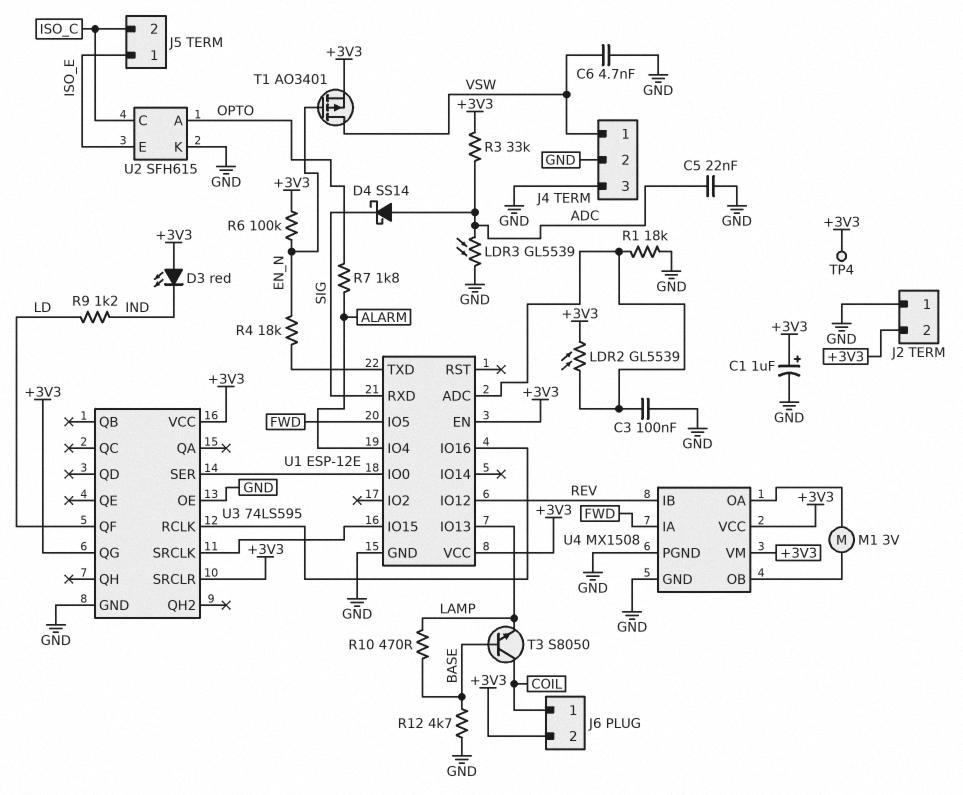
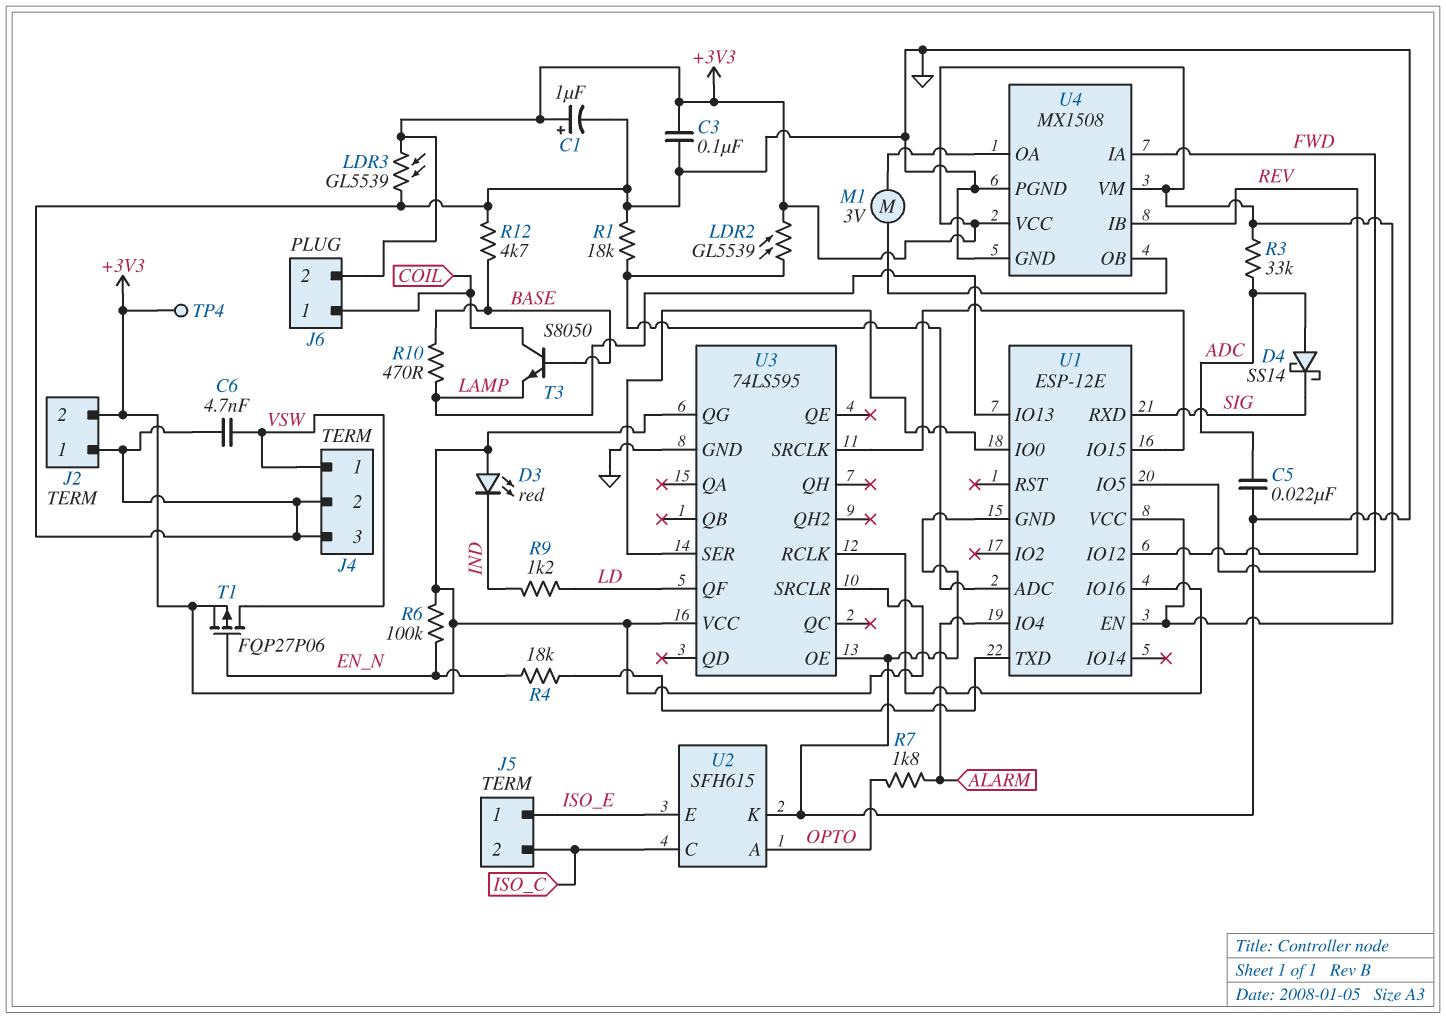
C3: 100nF (GND, U1/ADC) -> 100nF (+3V3, GND)
LDR3: GL5539 (ADC, GND) -> GL5539 (+3V3, GND)
T1: PMOS AO3401 (G EN_N, D VSW, S +3V3) -> PMOS FQP27P06 (G EN_N, D VSW, S +3V3)

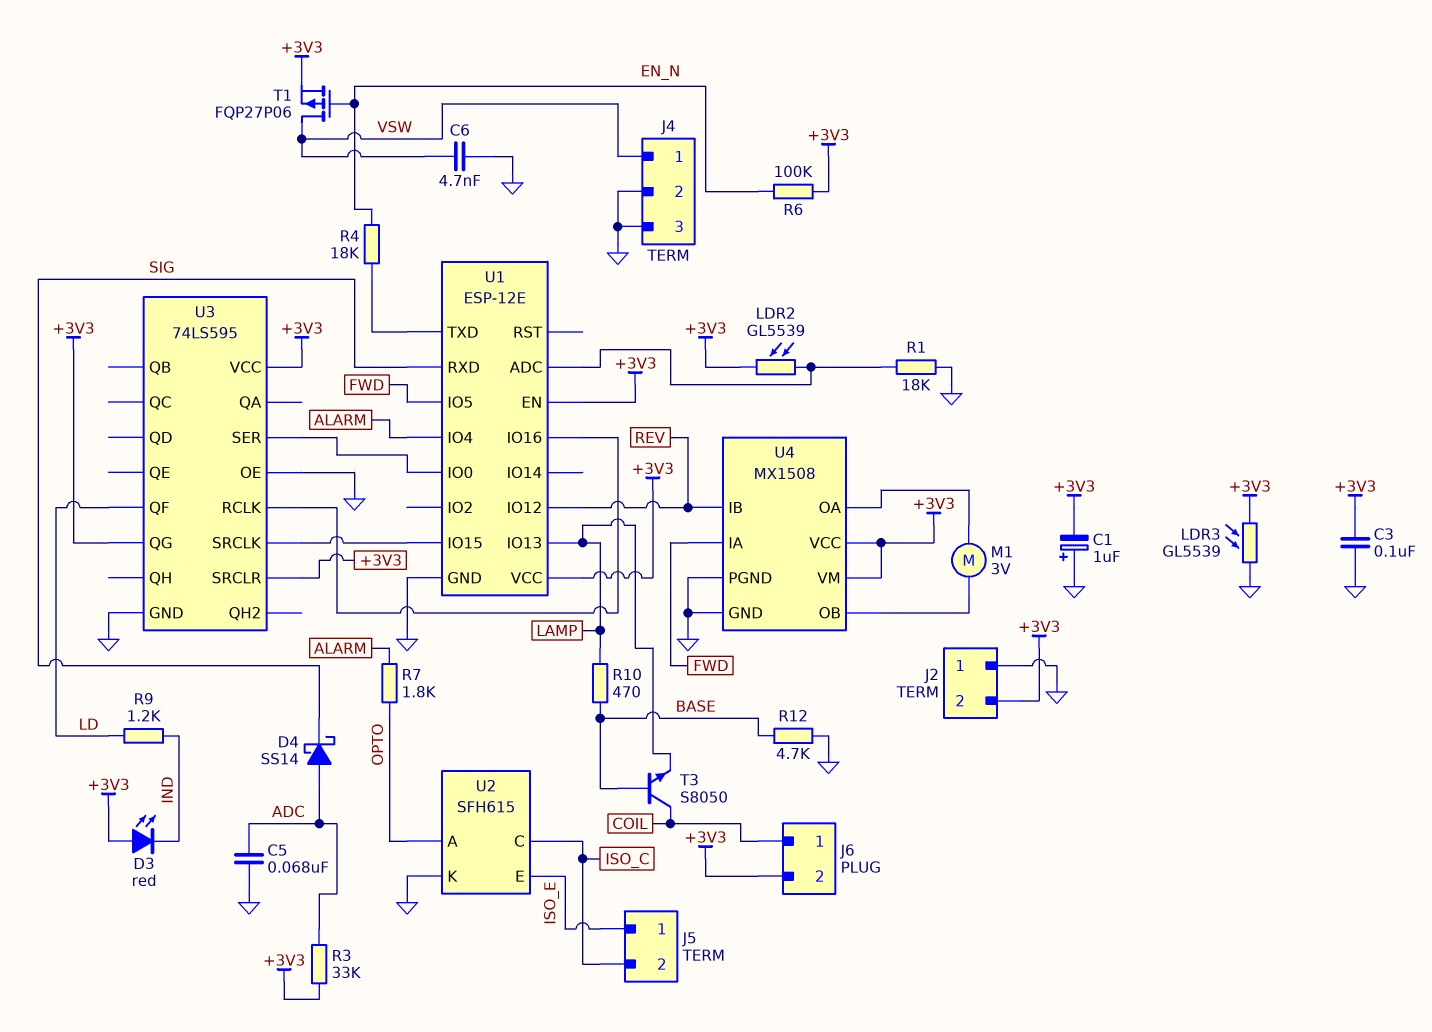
C1: 1uF (plus +3V3, minus GND) -> 1uF (plus GND, minus +3V3)
C5: 22nF (ADC, GND) -> 68nF (ADC, GND)
TP4: test point (+3V3) -> none

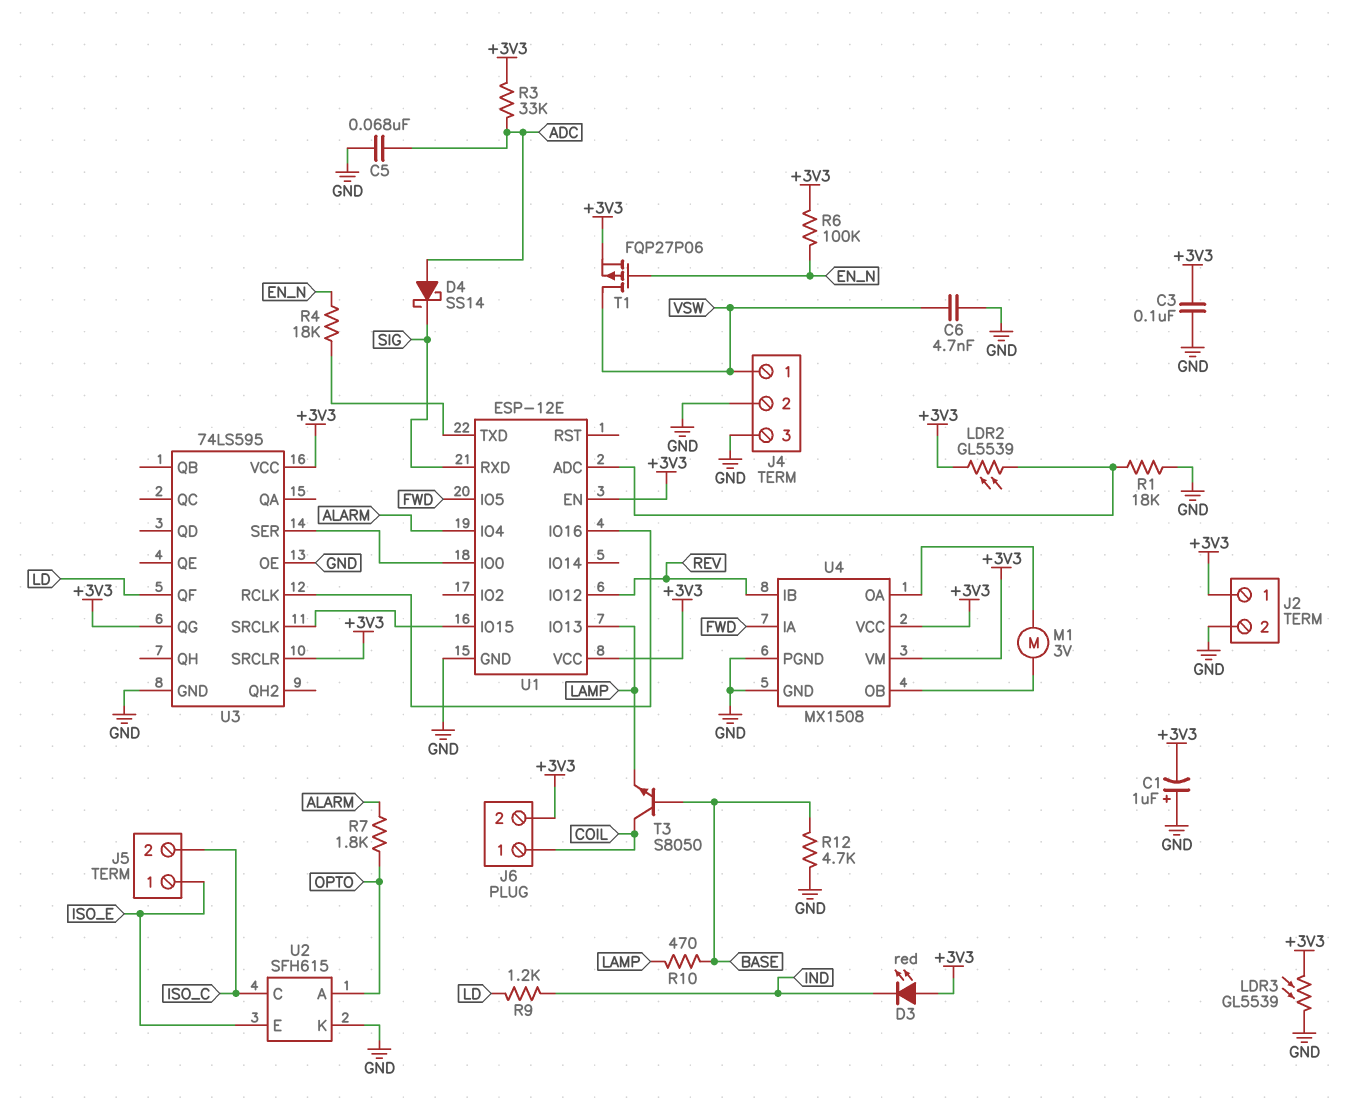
J2 pin 1: GND -> +3V3
J2 pin 2: +3V3 -> GND

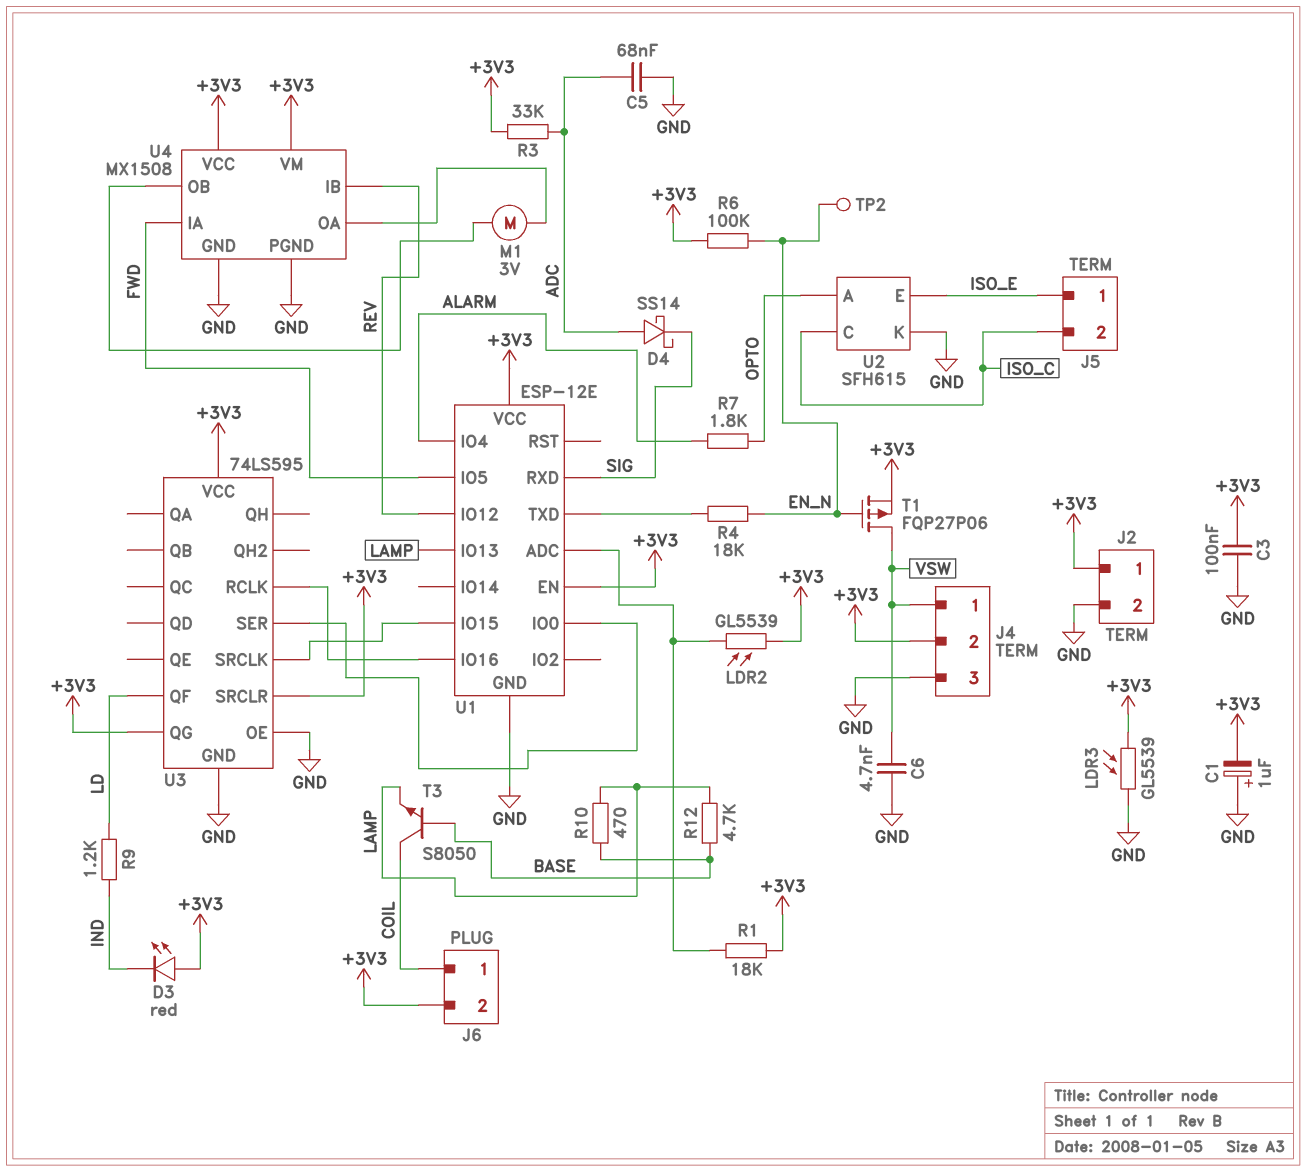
J4 pin 2: GND -> +3V3
R1: 18k (GND, U1/ADC) -> 18k (+3V3, U1/ADC)
R12: 4.7k (BASE, GND) -> 4.7k (BASE, LAMP)
TP2: none -> test point (EN_N)

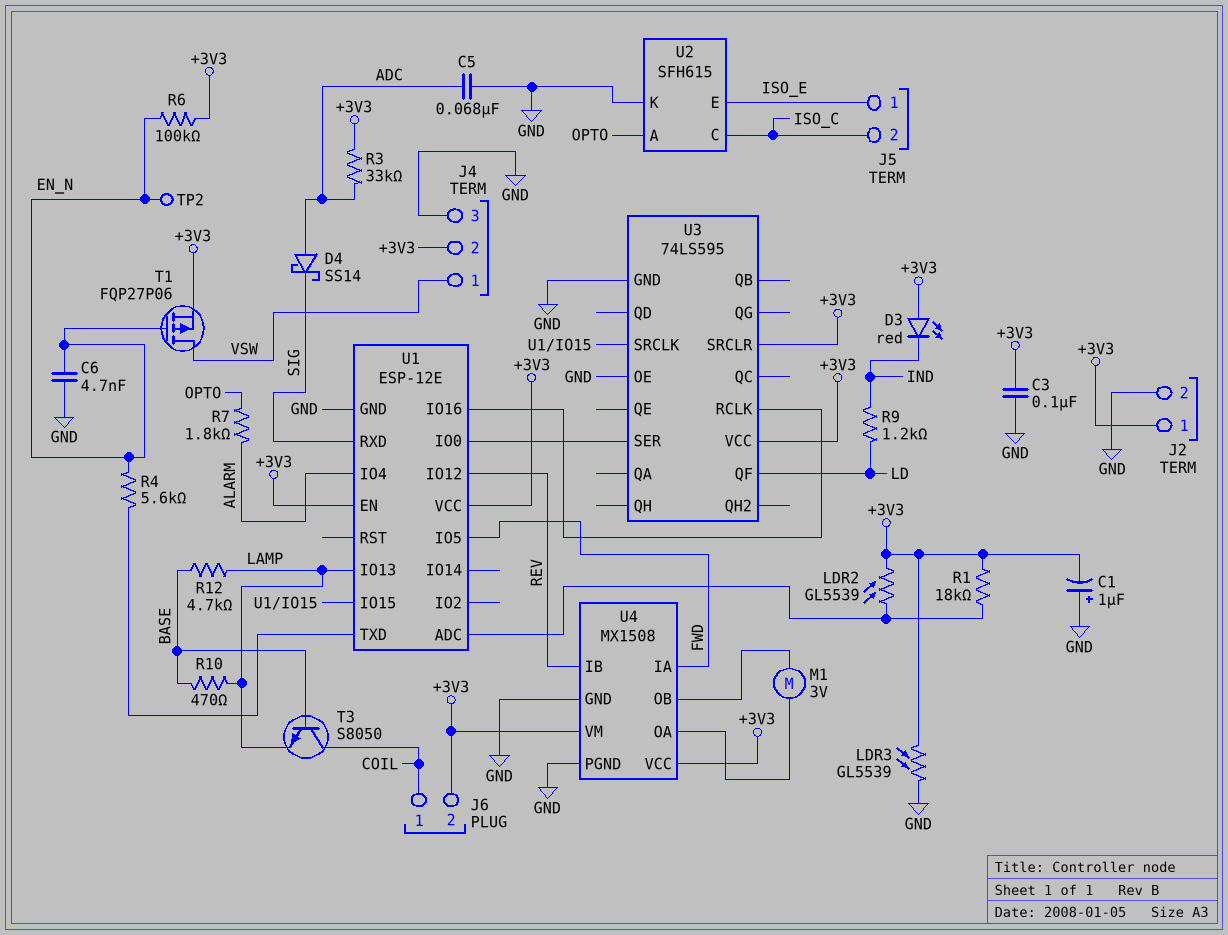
C6: 4.7nF (GND, VSW) -> 4.7nF (EN_N, GND)
R4: 18k (EN_N, U1/TXD) -> 5.6k (EN_N, U1/TXD)
U3 pin QG: +3V3 -> none

